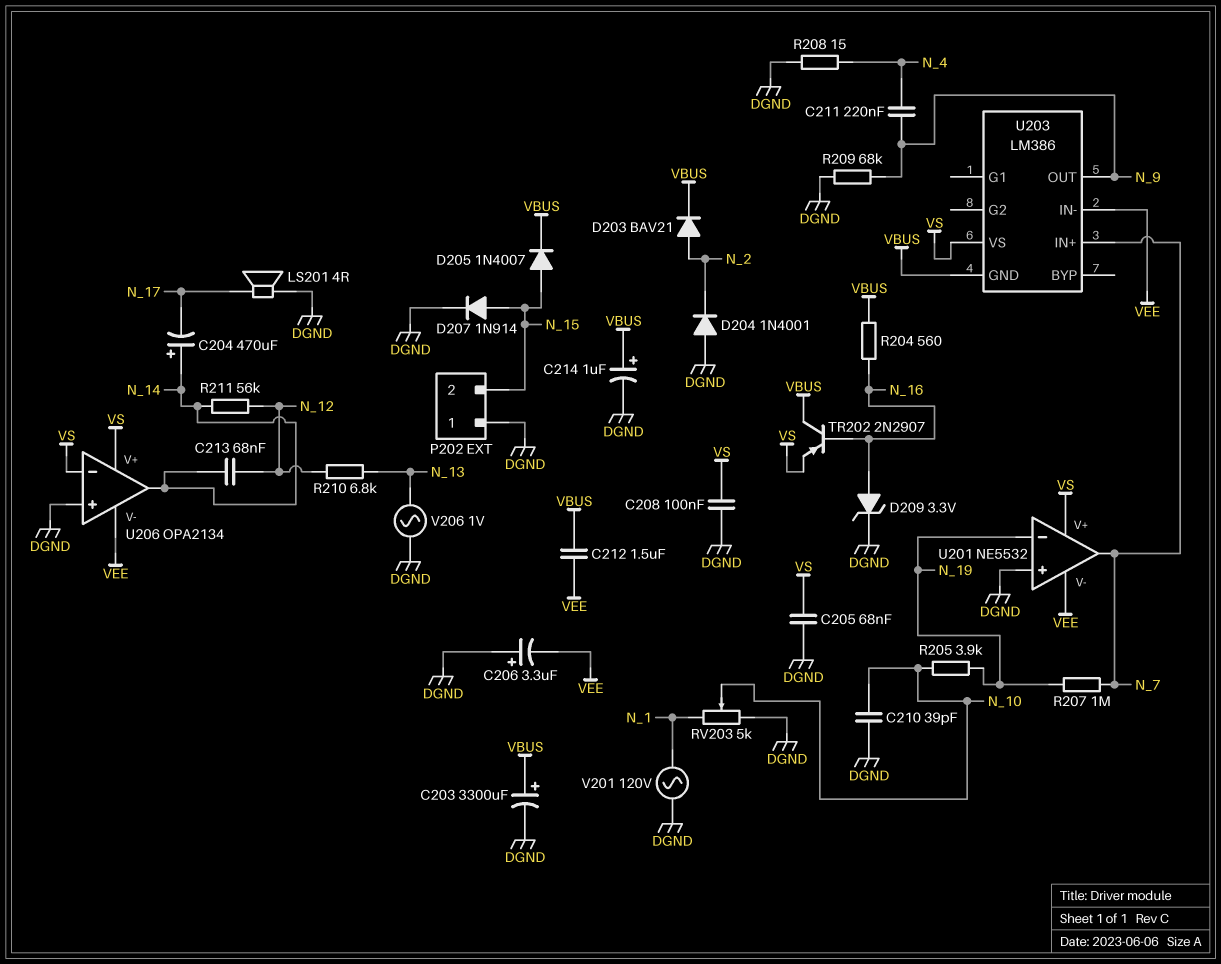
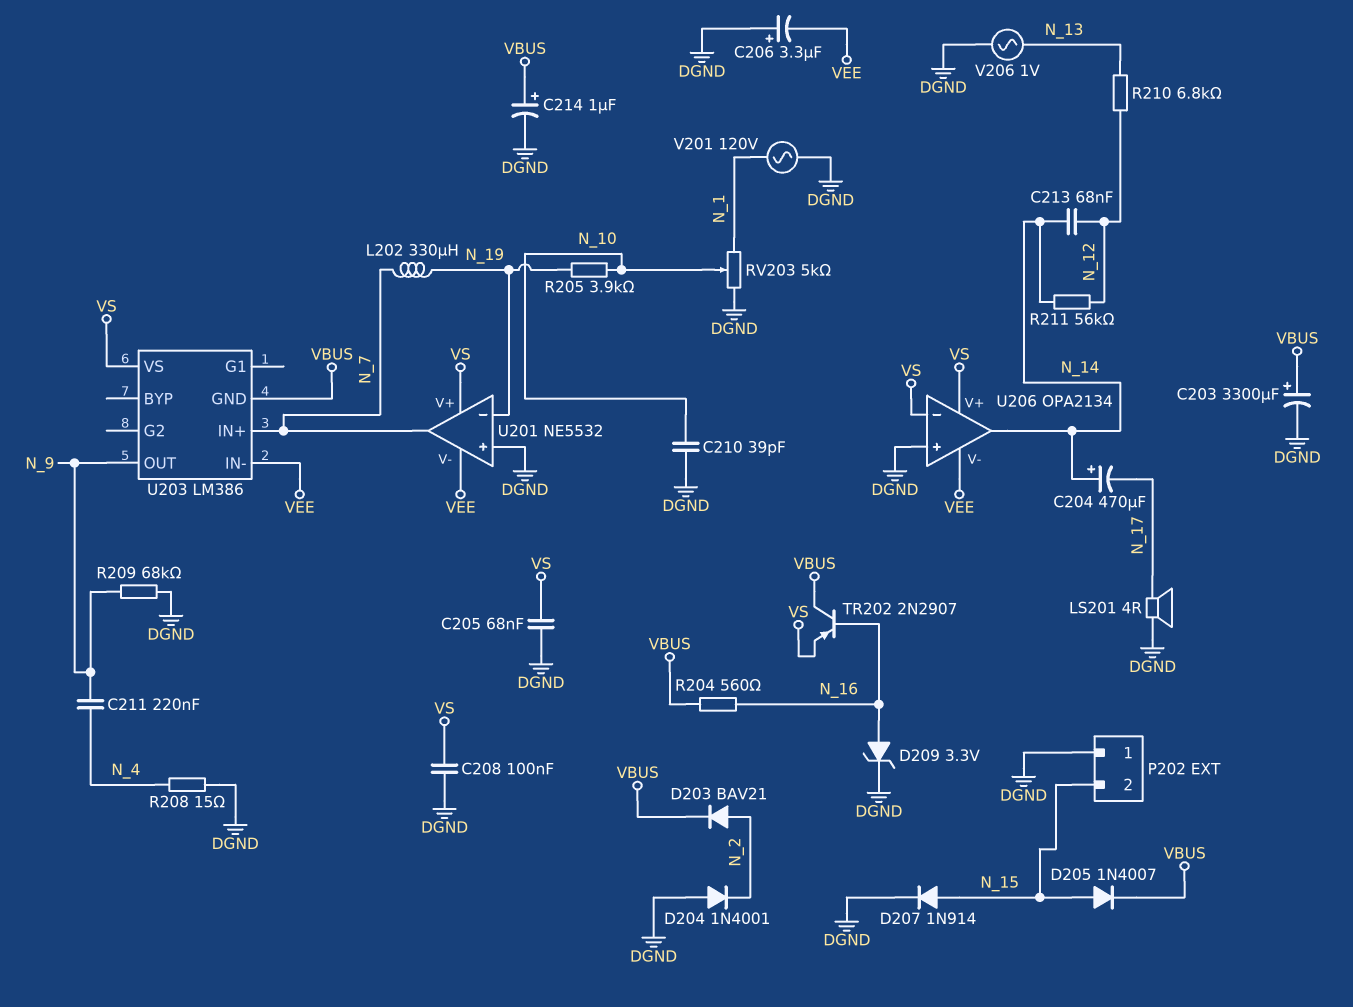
C212: 1.5uF (VBUS, VEE) -> none
L202: none -> 330uH (N_7, N_19)
R207: 1M (N_7, N_19) -> none

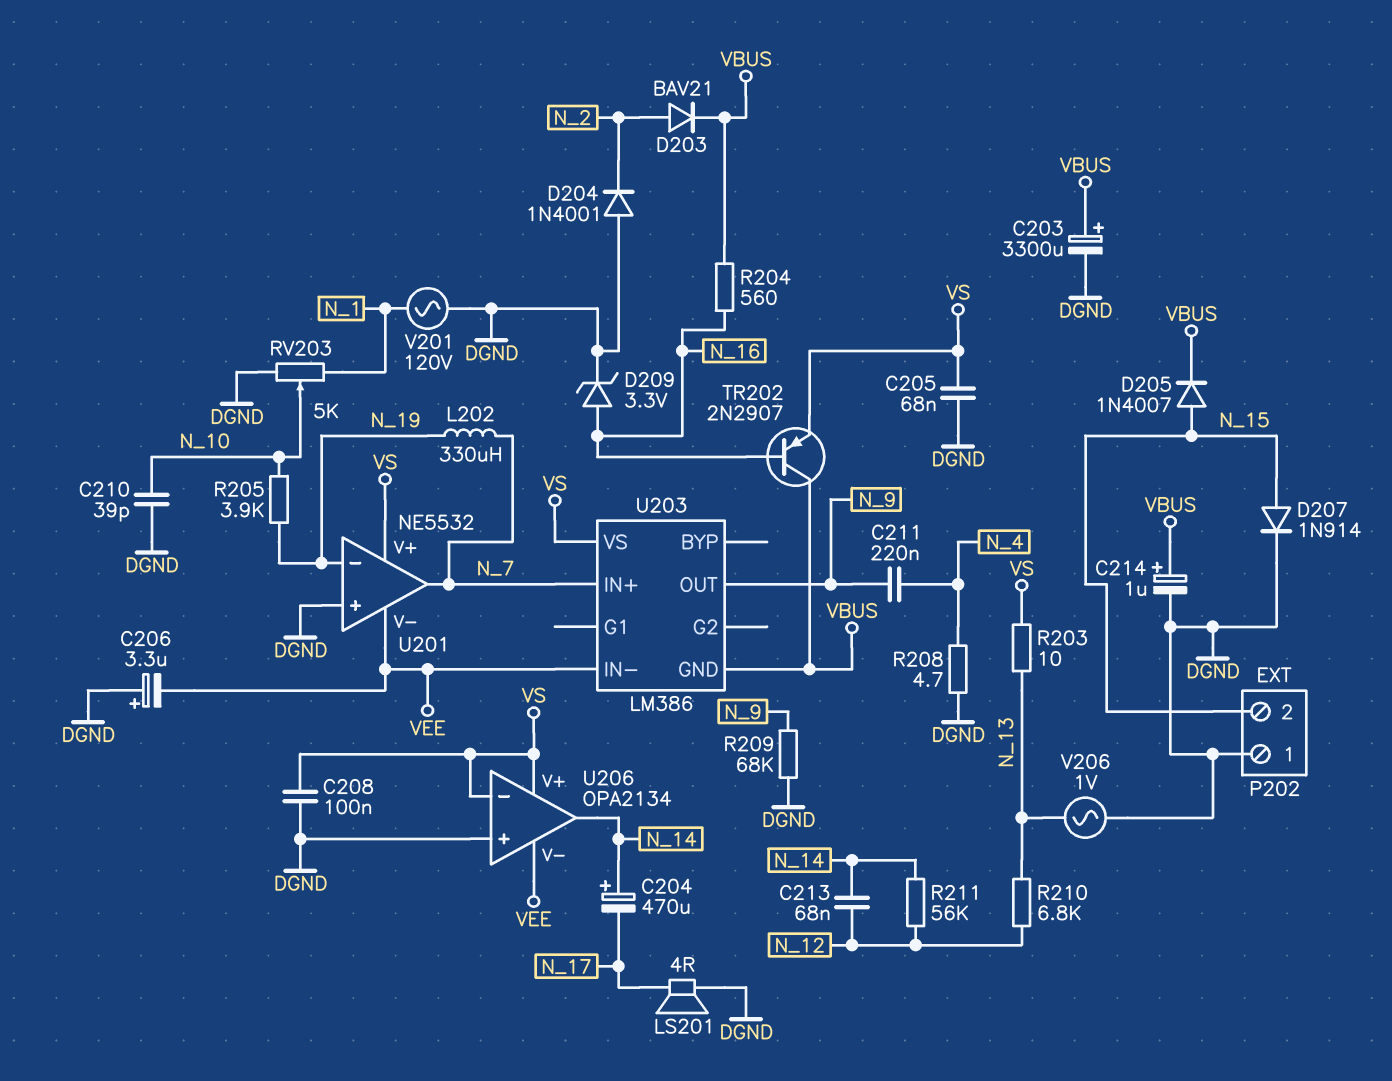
R203: none -> 10 (N_13, VS)
R208: 15 (DGND, N_4) -> 4.7 (DGND, N_4)

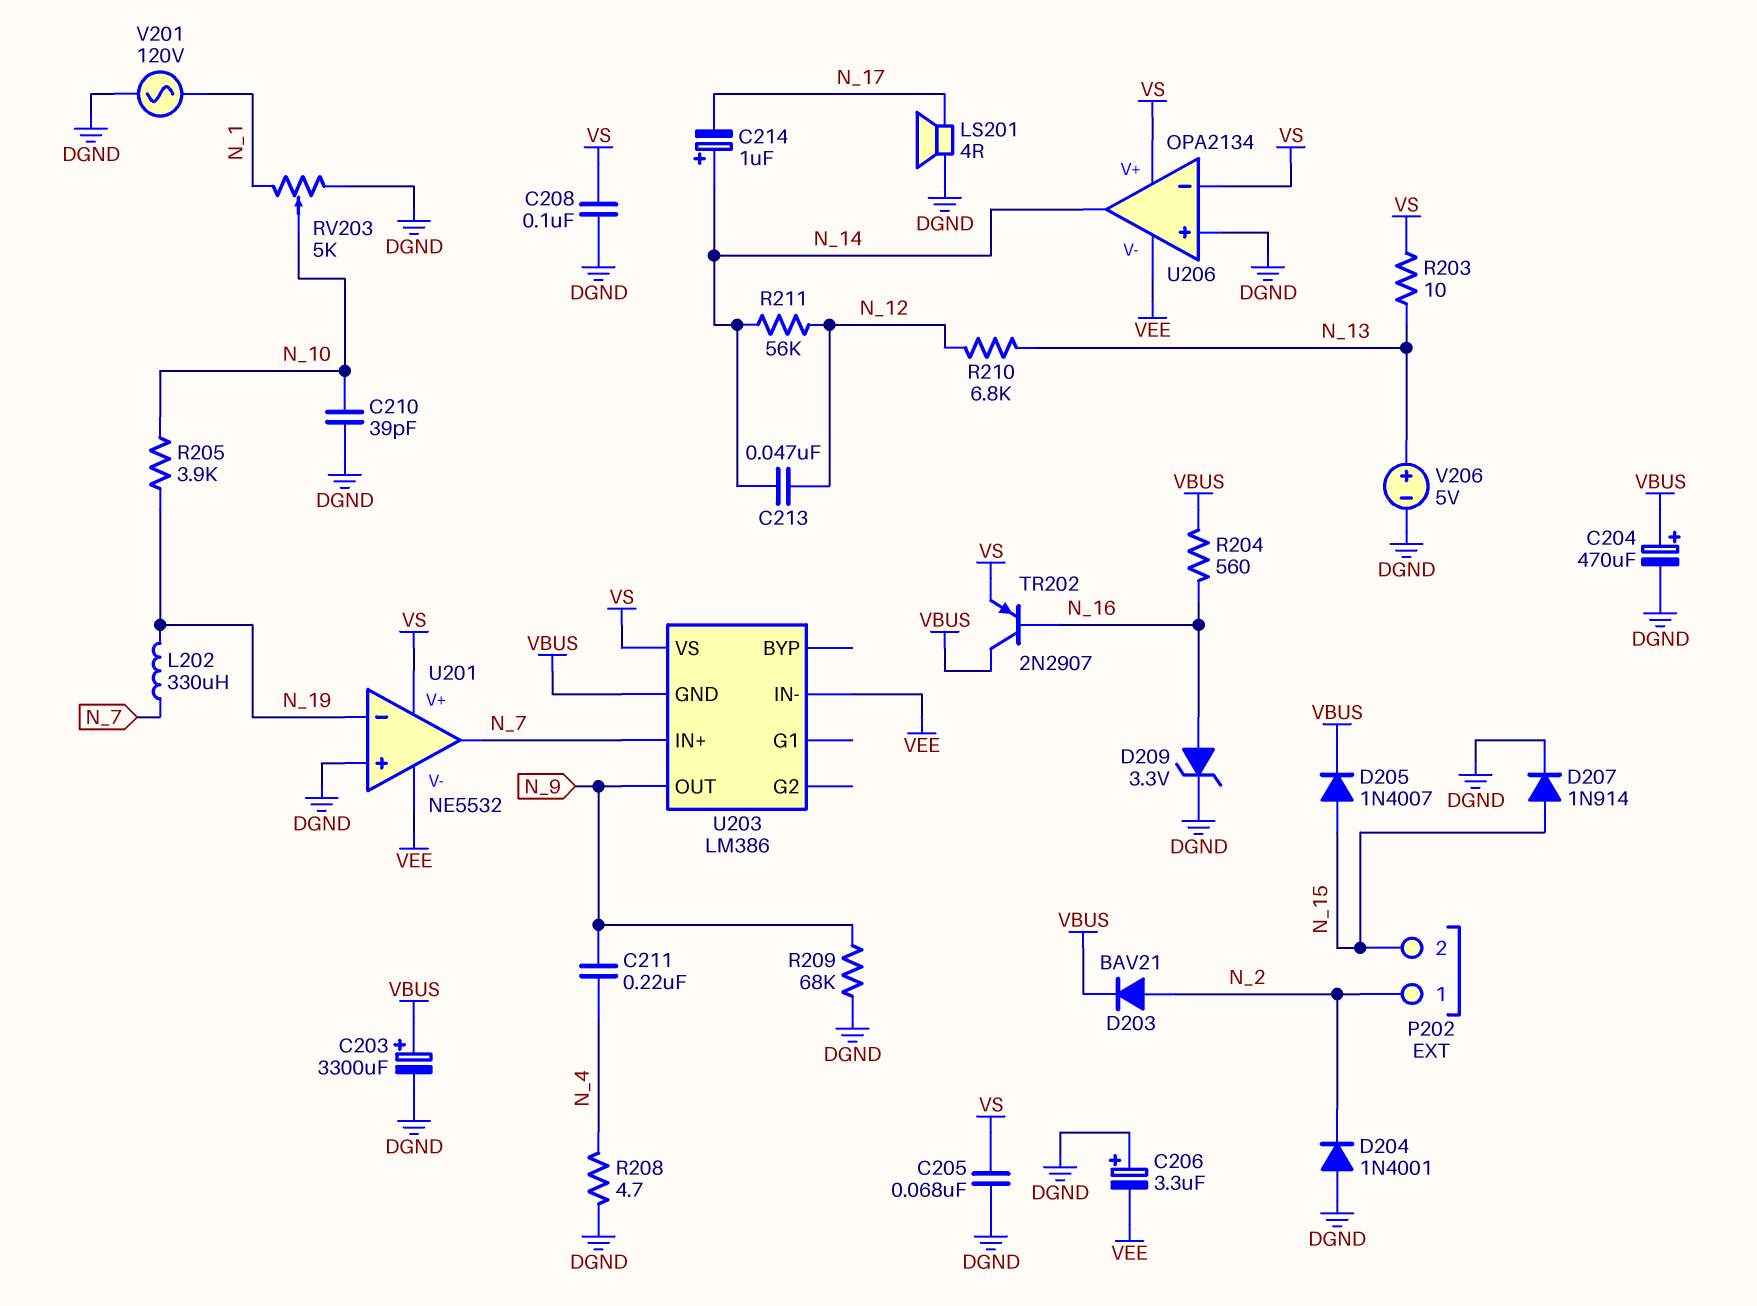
C204: 470uF (plus N_14, minus N_17) -> 470uF (plus VBUS, minus DGND)
C213: 68nF (N_12, N_14) -> 47nF (N_12, N_14)
C214: 1uF (plus VBUS, minus DGND) -> 1uF (plus N_14, minus N_17)
P202 pin 1: DGND -> N_2
V206: AC 1V (DGND, N_13) -> 5V (plus N_13, minus DGND)

